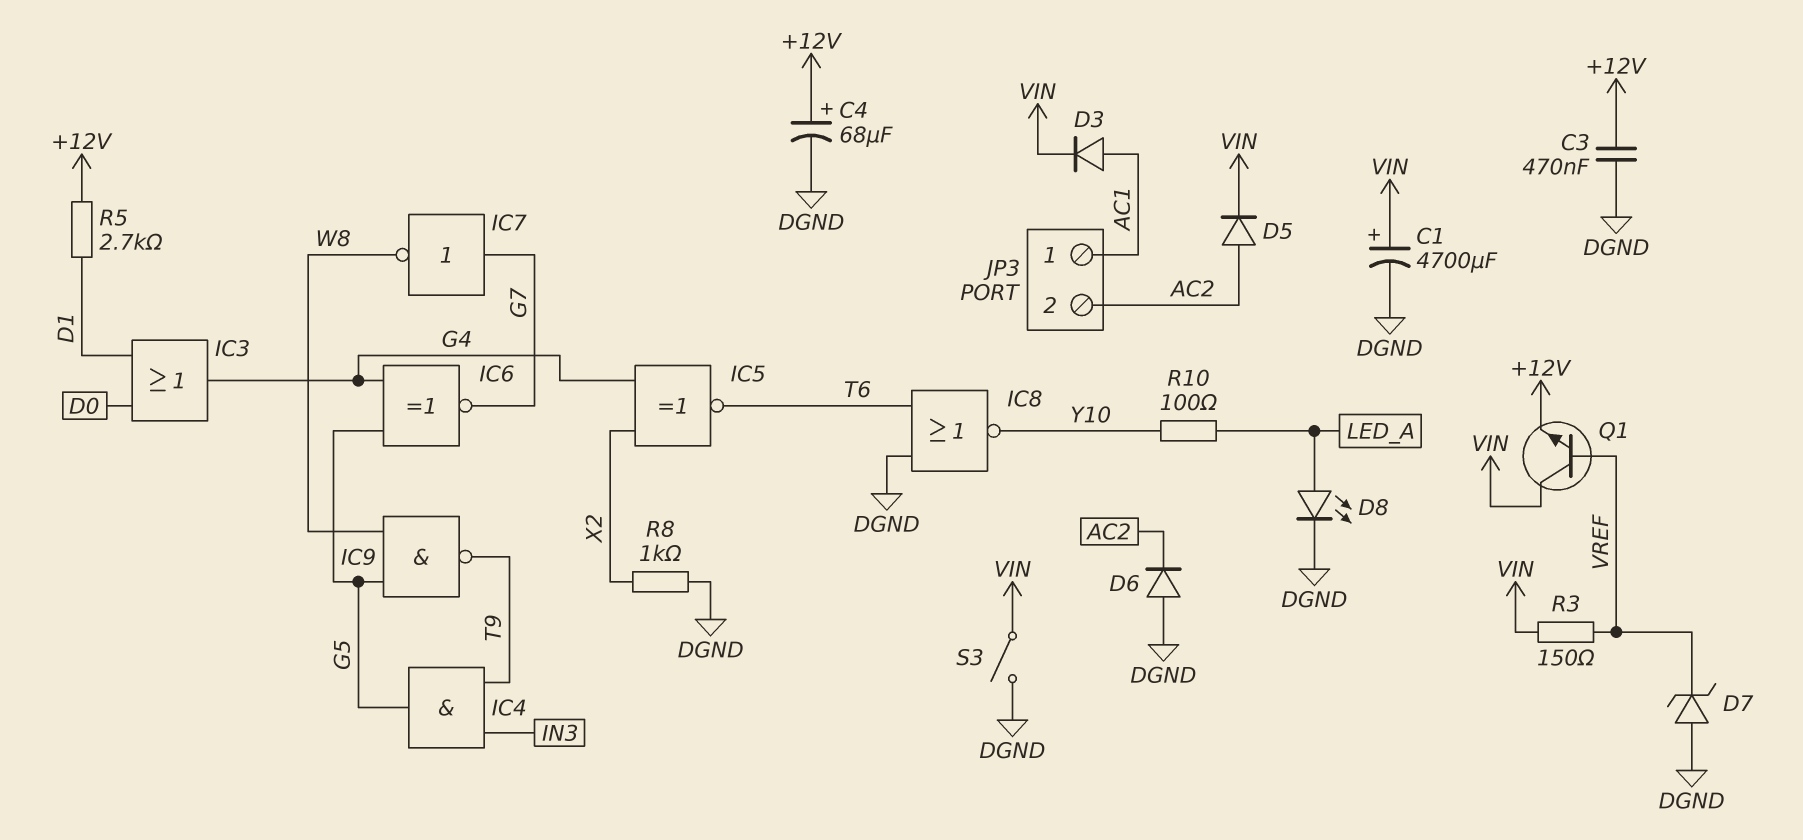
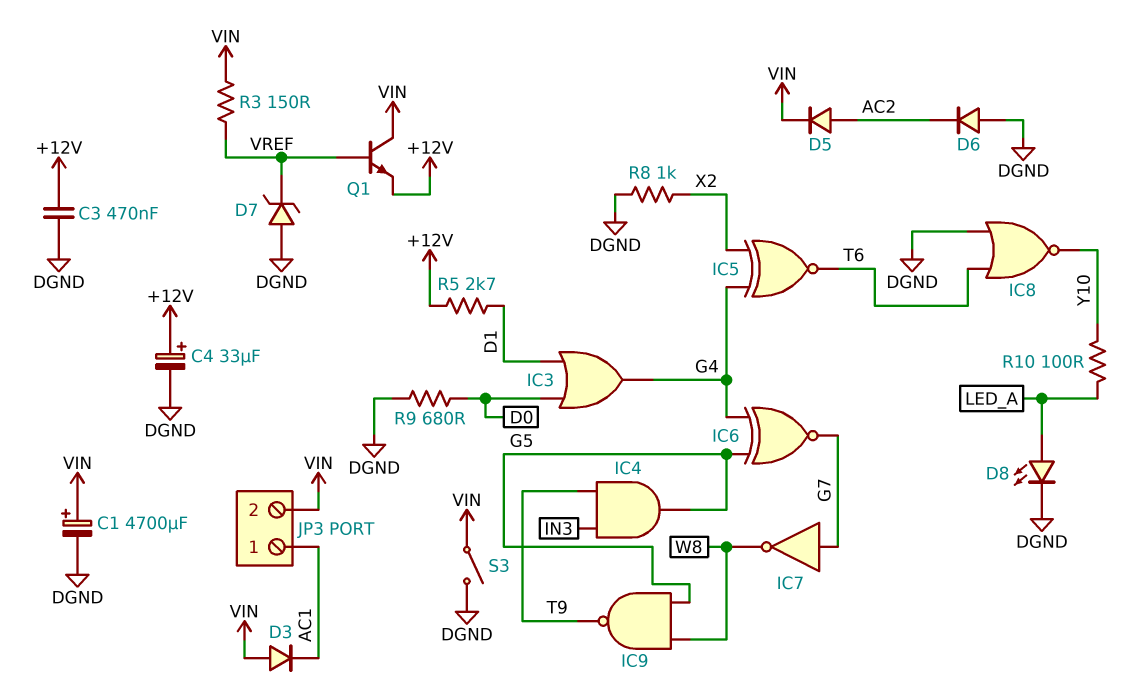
C4: 68uF (plus +12V, minus DGND) -> 33uF (plus +12V, minus DGND)
D3: diode (A AC1, K VIN) -> diode (A VIN, K AC1)
JP3 pin 2: AC2 -> VIN
R9: none -> 680 (D0, DGND)

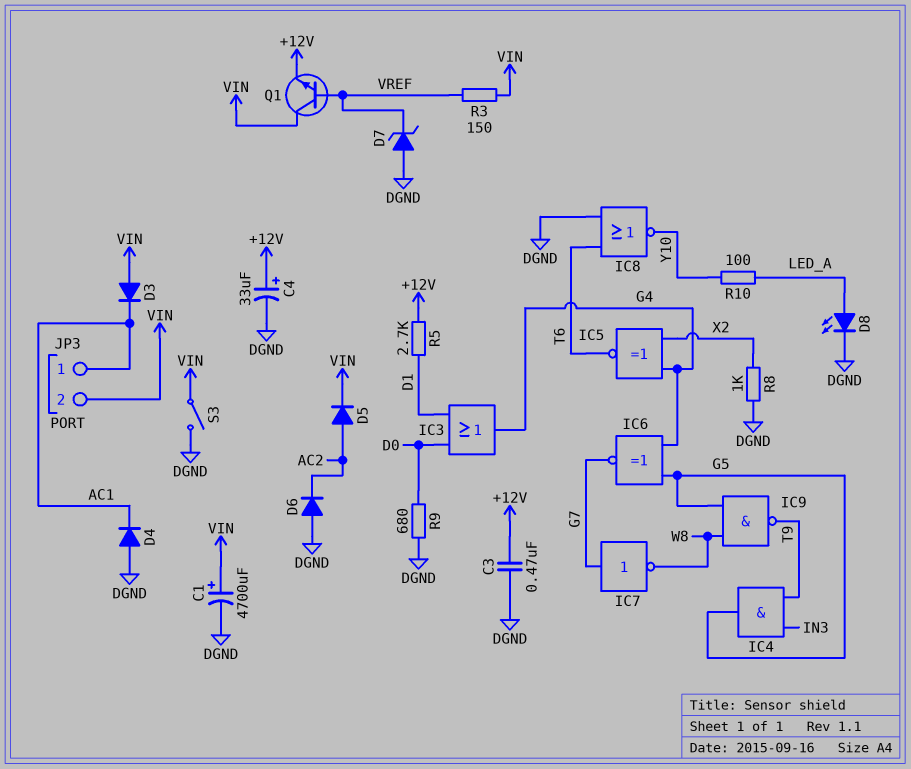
D4: none -> diode (A DGND, K AC1)

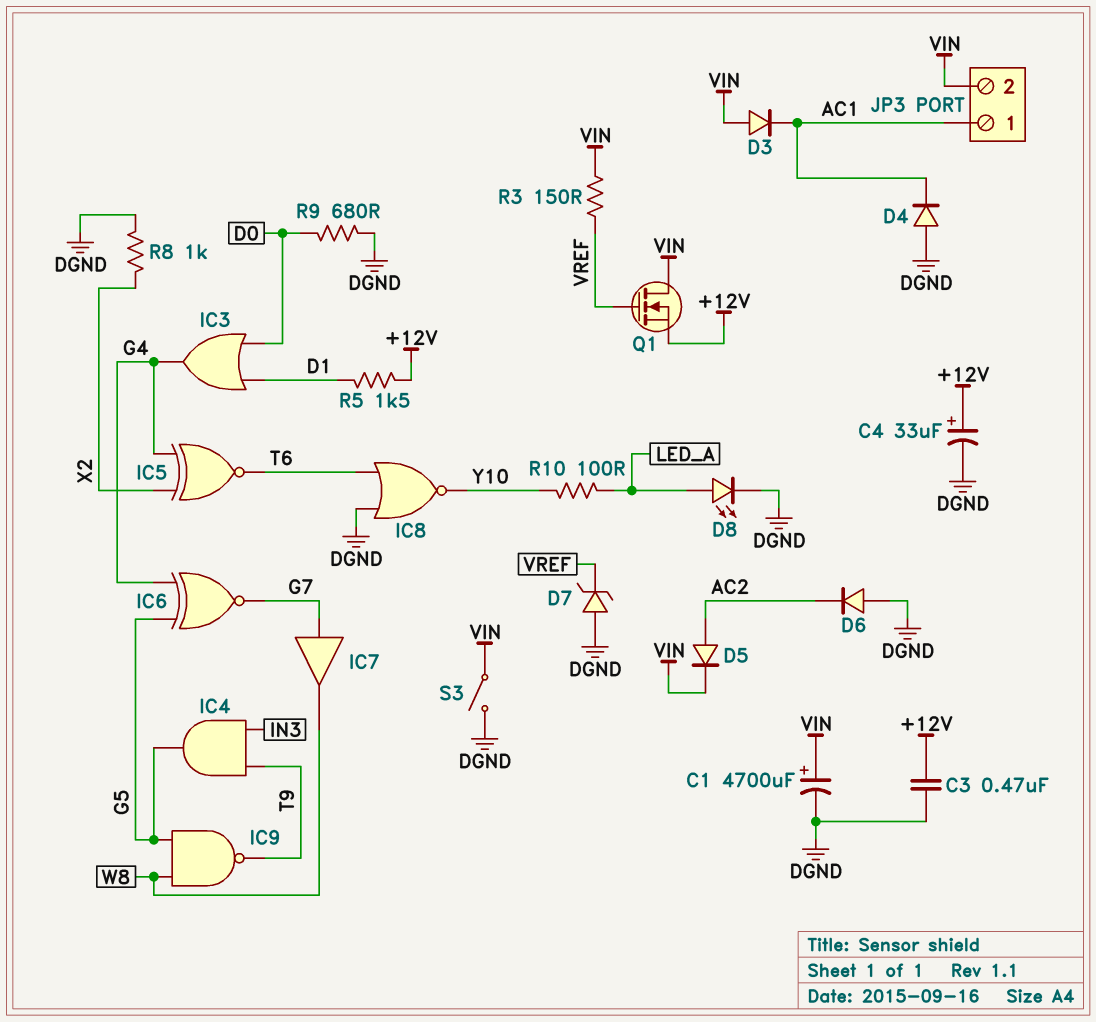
IC7: NOT (in G7, out W8) -> buffer (in G7, out W8)
Q1: NPN (B VREF, C VIN, E +12V) -> NMOS (G VREF, D VIN, S +12V)
R5: 2.7k (+12V, D1) -> 1.5k (+12V, D1)

